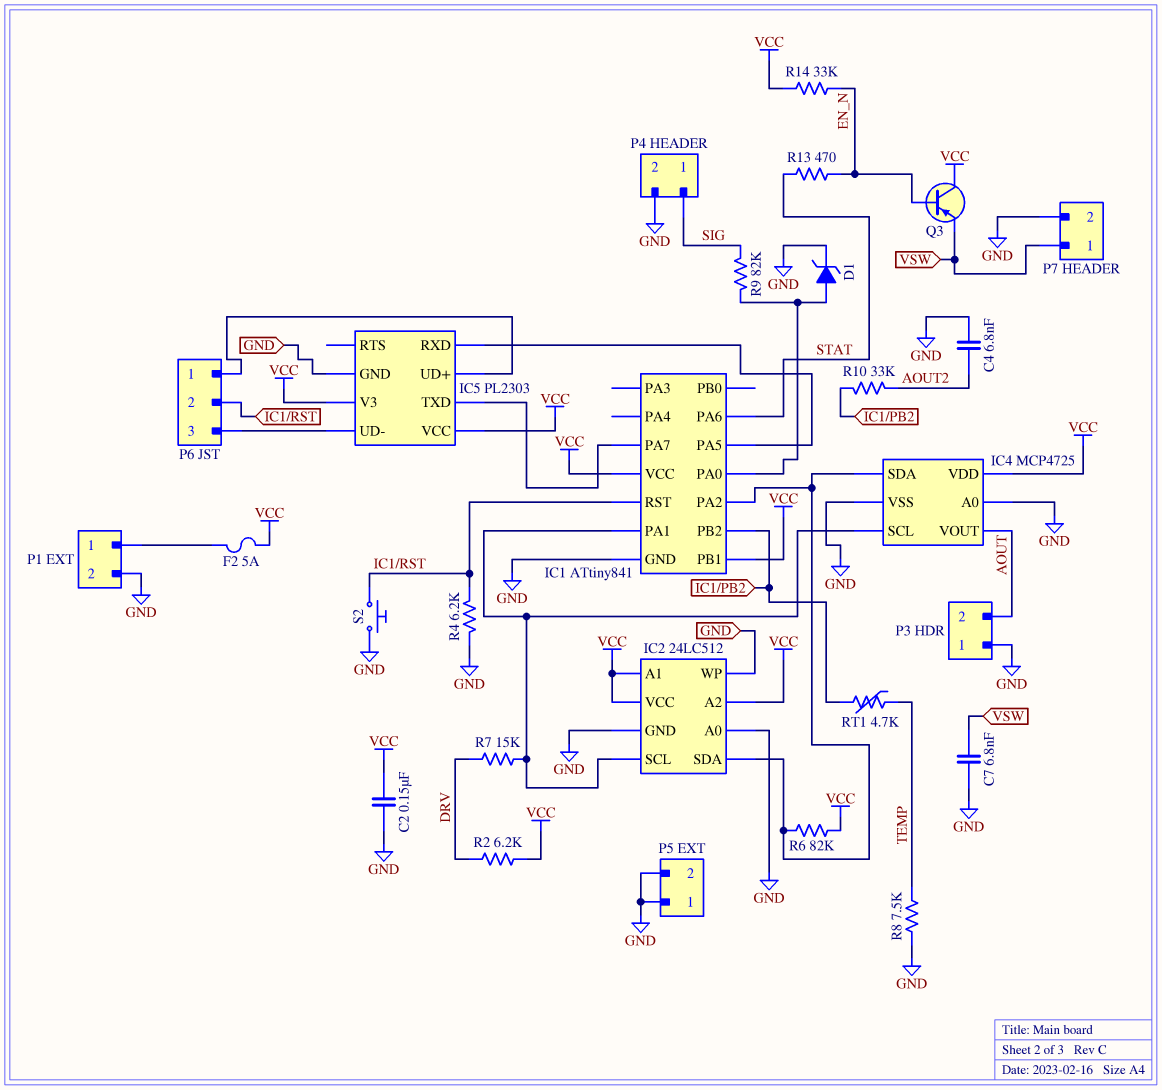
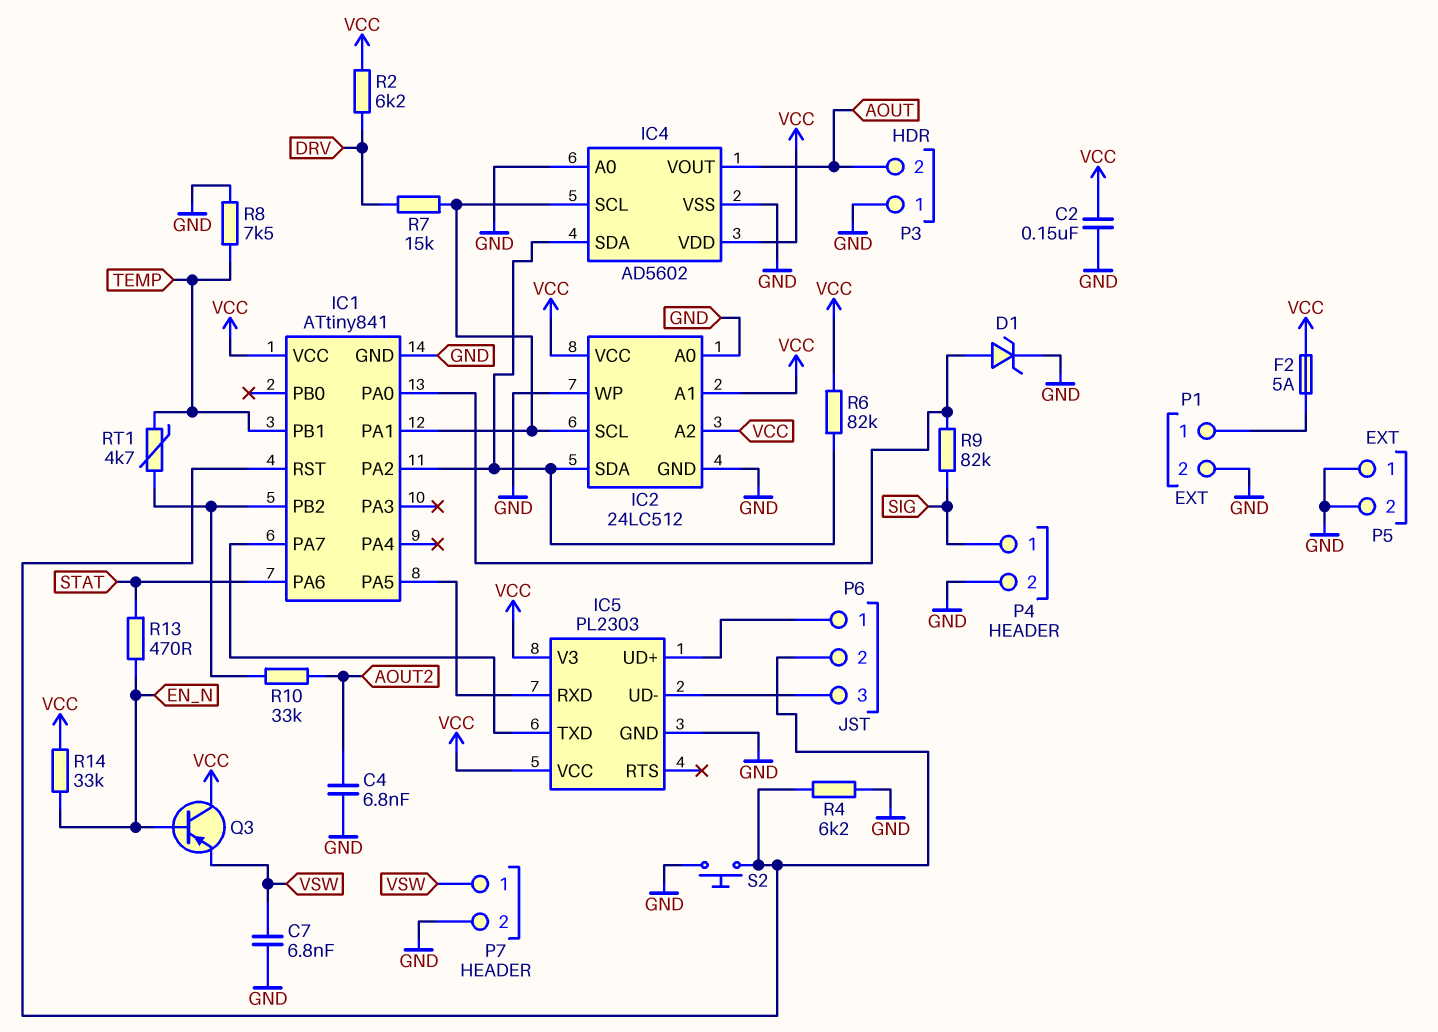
IC1 pin PB1: VCC -> TEMP
IC4: MCP4725 -> AD5602

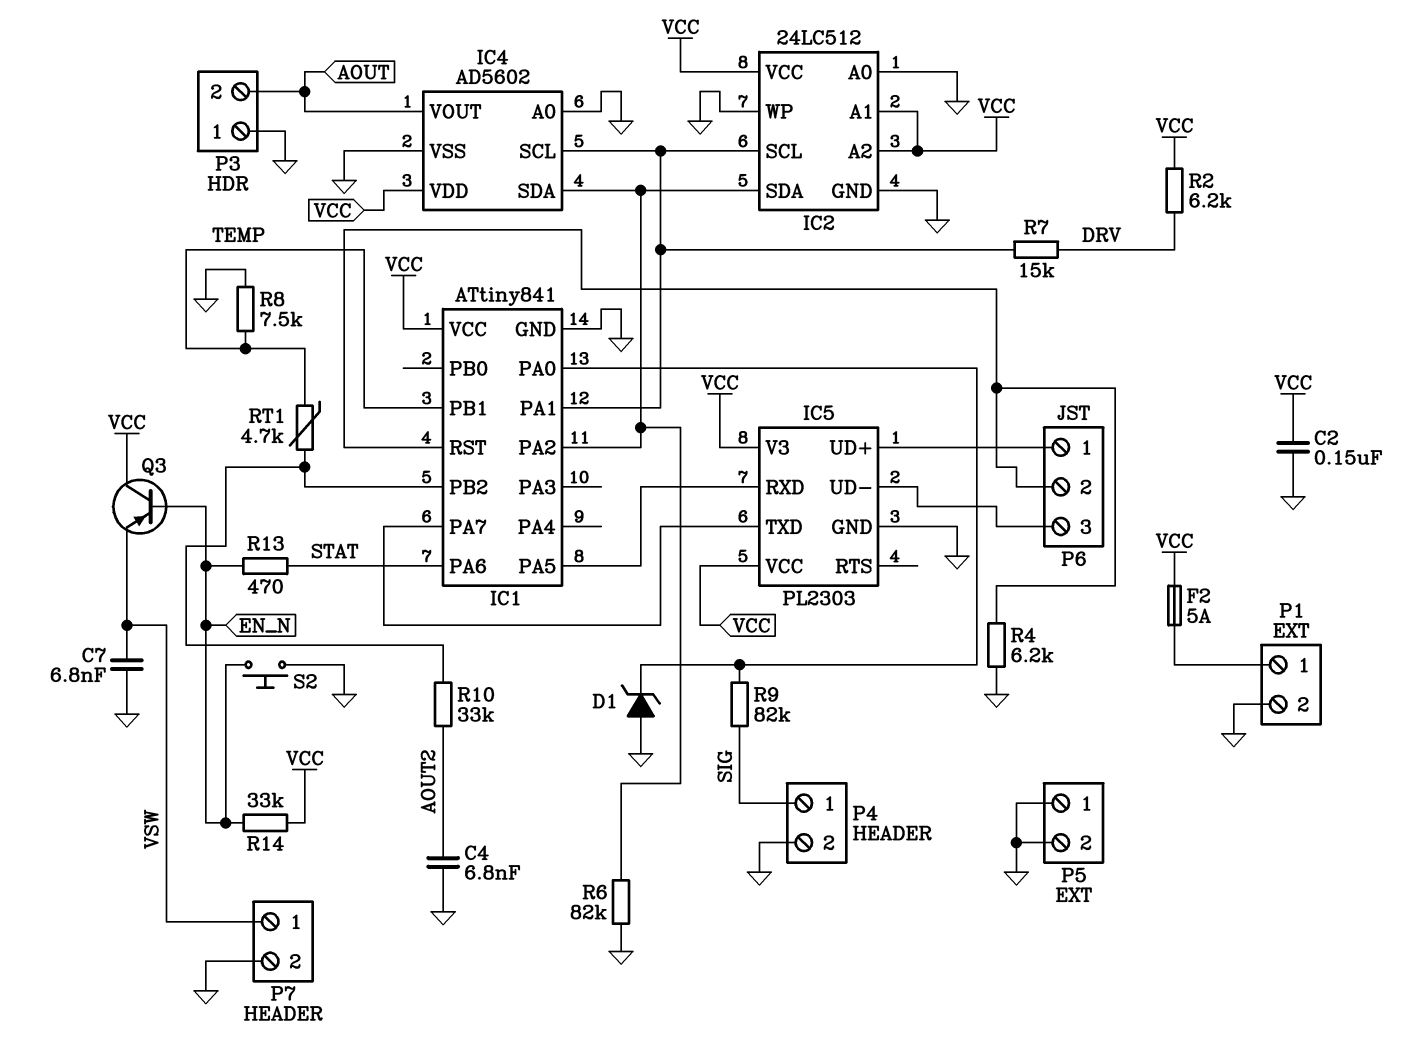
D1: zener (A IC1/PA0, K GND) -> zener (A GND, K IC1/PA0)
R6: 82k (IC1/PA2, VCC) -> 82k (GND, IC1/PA2)
S2: button (GND, IC1/RST) -> button (EN_N, GND)

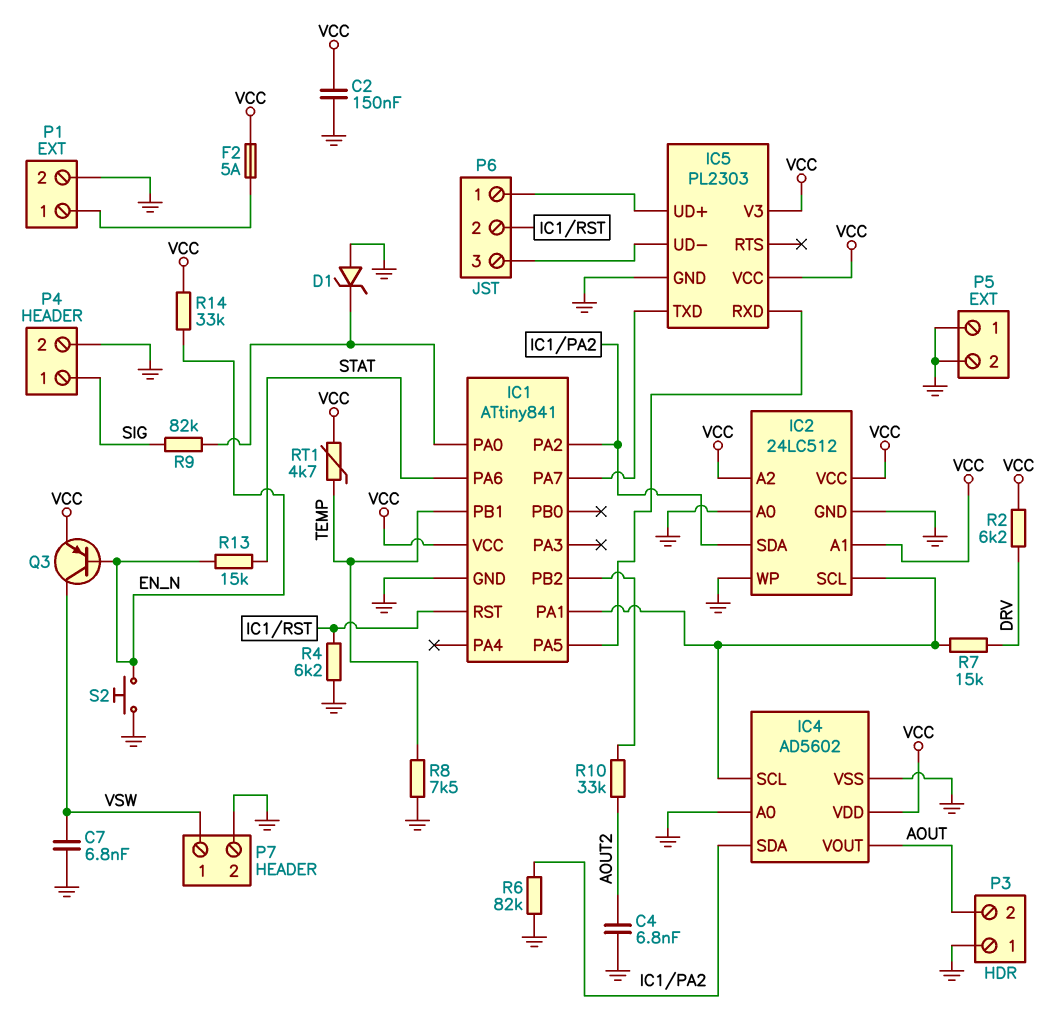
Q3: PNP (B EN_N, C VCC, E VSW) -> PNP (B EN_N, C VSW, E VCC)
R13: 470 (EN_N, STAT) -> 15k (EN_N, STAT)
RT1: 4.7k (IC1/PB2, TEMP) -> 4.7k (TEMP, VCC)

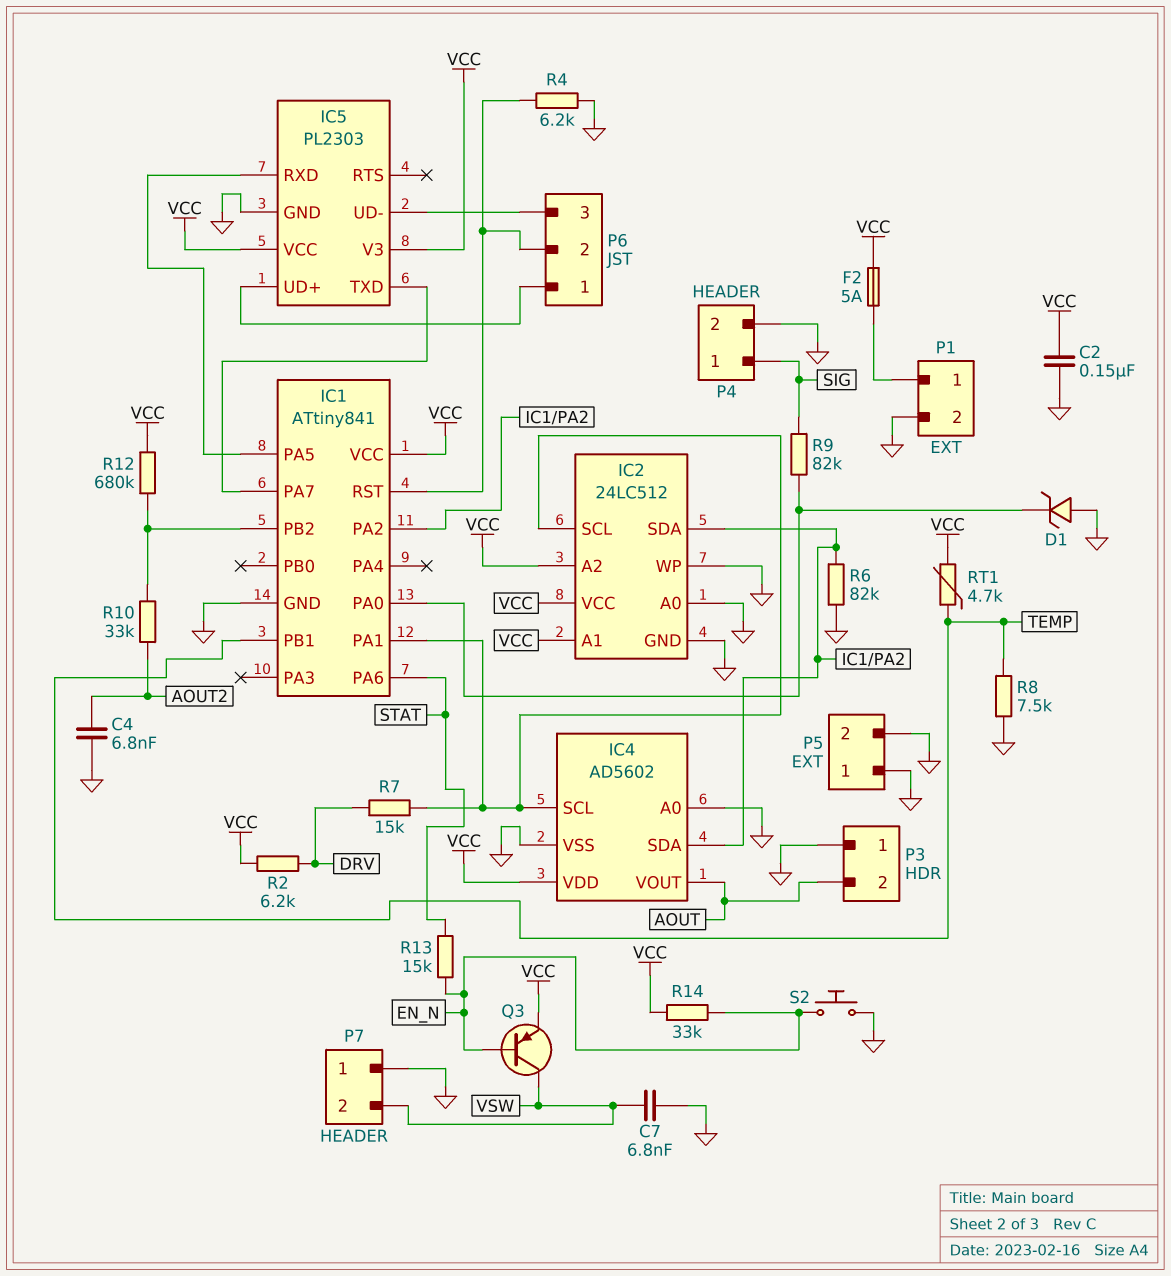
P7 pin 1: VSW -> GND
P7 pin 2: GND -> VSW
R12: none -> 680k (IC1/PB2, VCC)

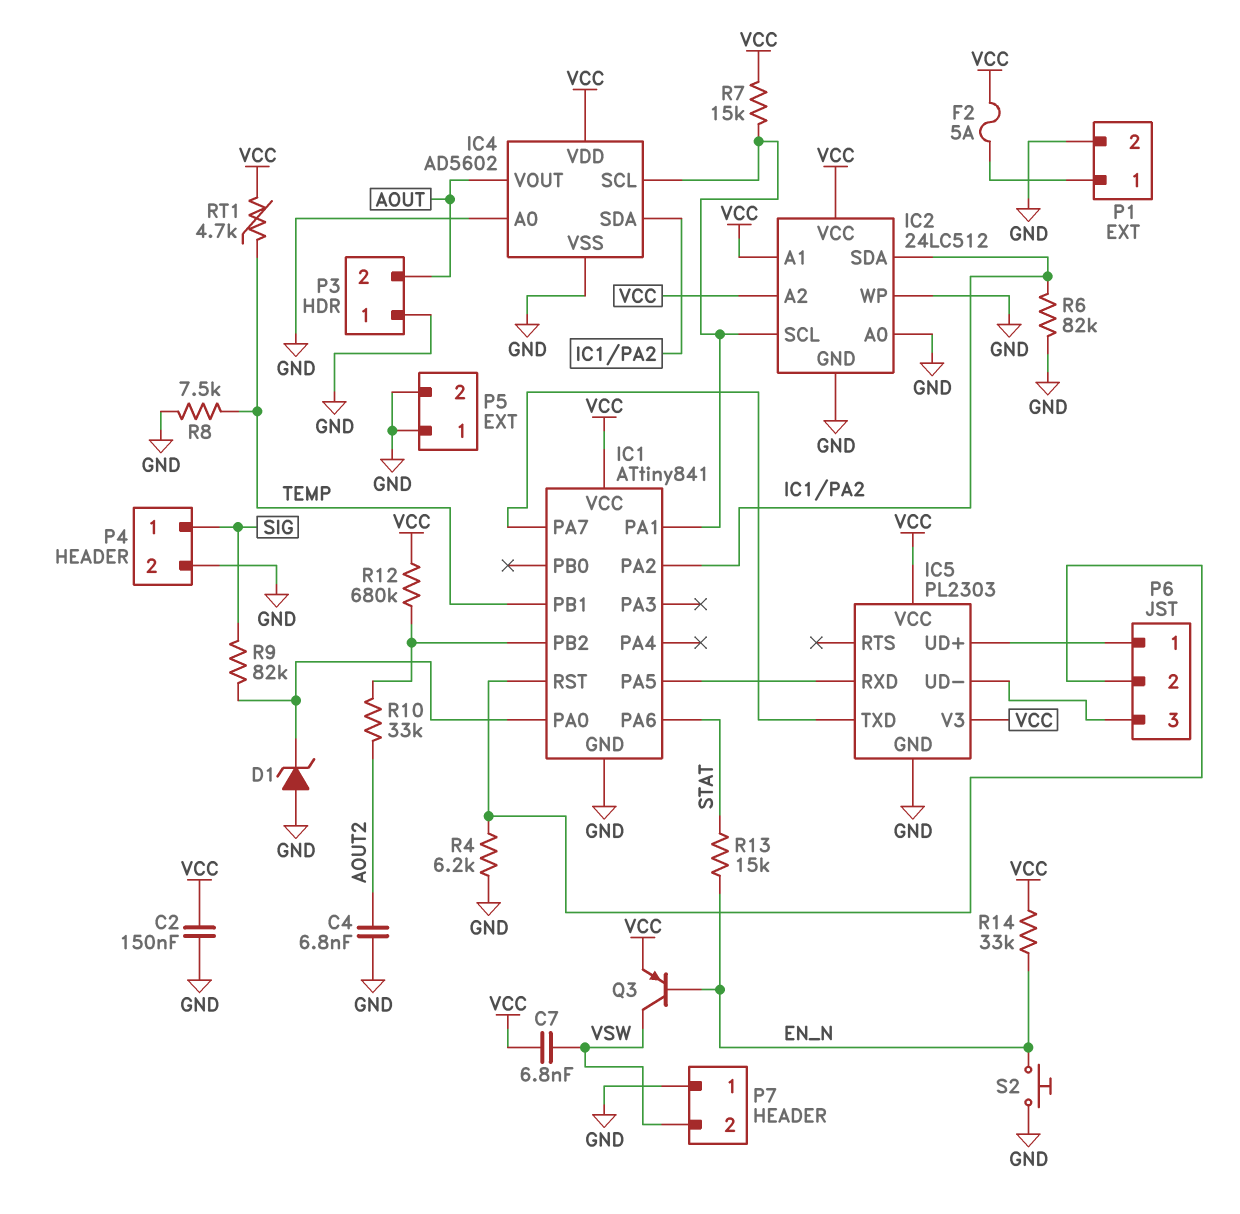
C7: 6.8nF (GND, VSW) -> 6.8nF (VCC, VSW)
R2: 6.2k (DRV, VCC) -> none
R7: 15k (DRV, IC1/PA1) -> 15k (IC1/PA1, VCC)

